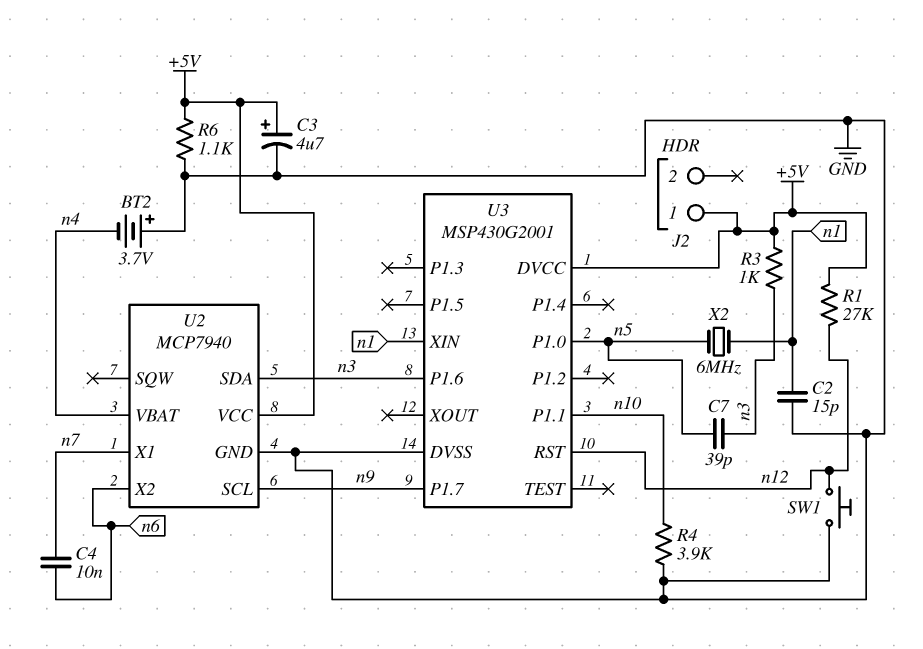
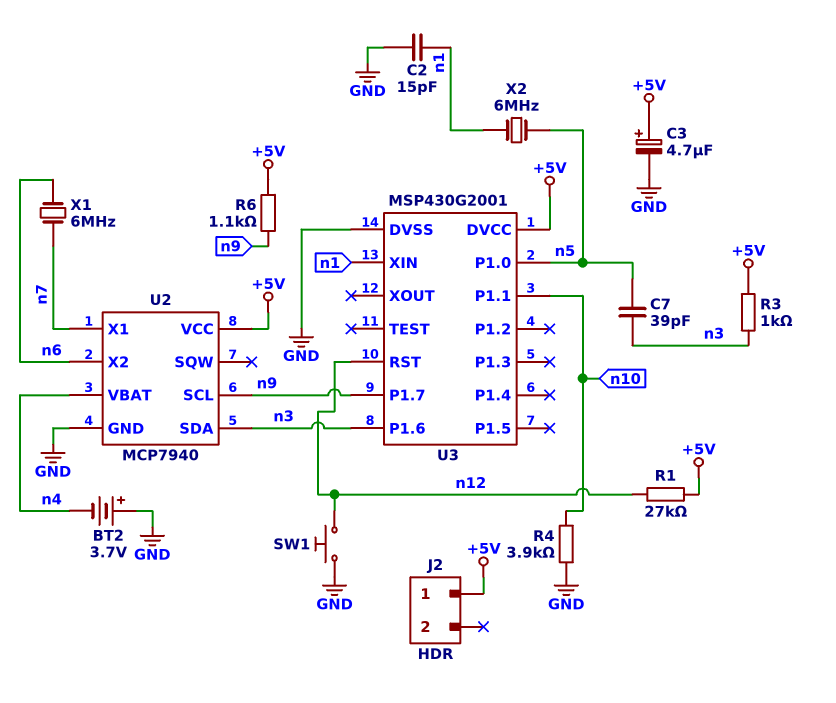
C4: 10nF (n6, n7) -> none
R6: 1.1k (+5V, GND) -> 1.1k (+5V, n9)
X1: none -> 6MHz (n6, n7)

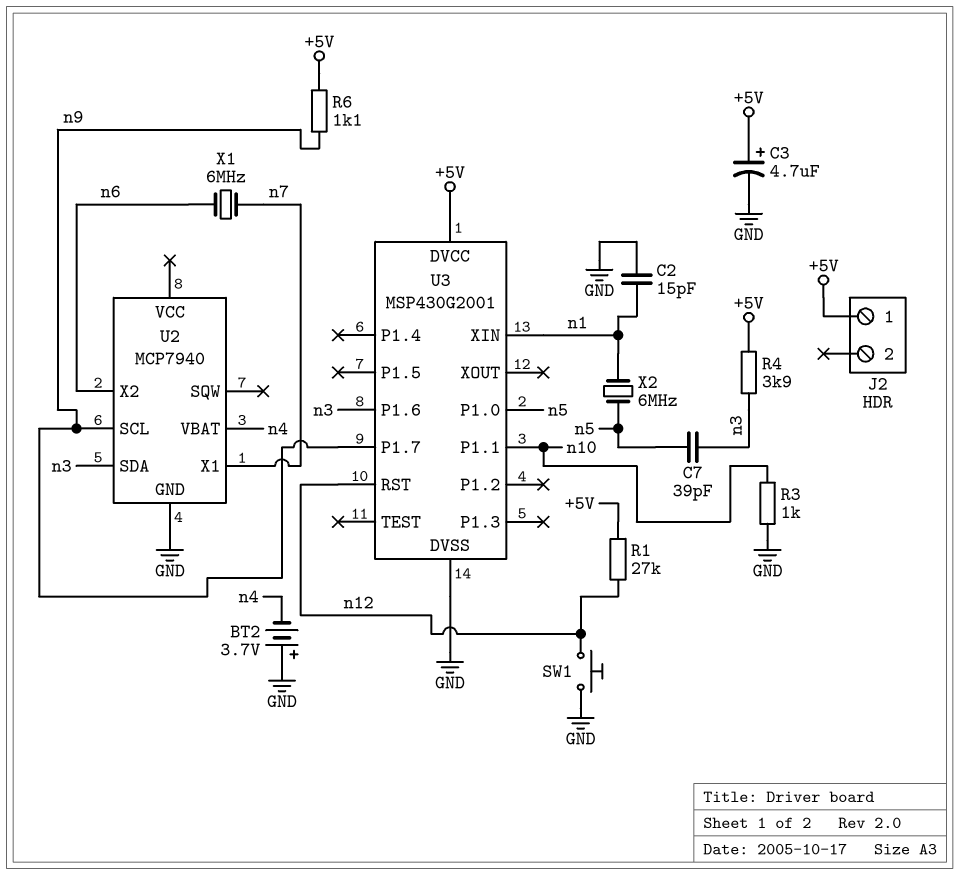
R3: 1k (+5V, n3) -> 1k (GND, n10)
R4: 3.9k (GND, n10) -> 3.9k (+5V, n3)
U2 pin VCC: +5V -> none

